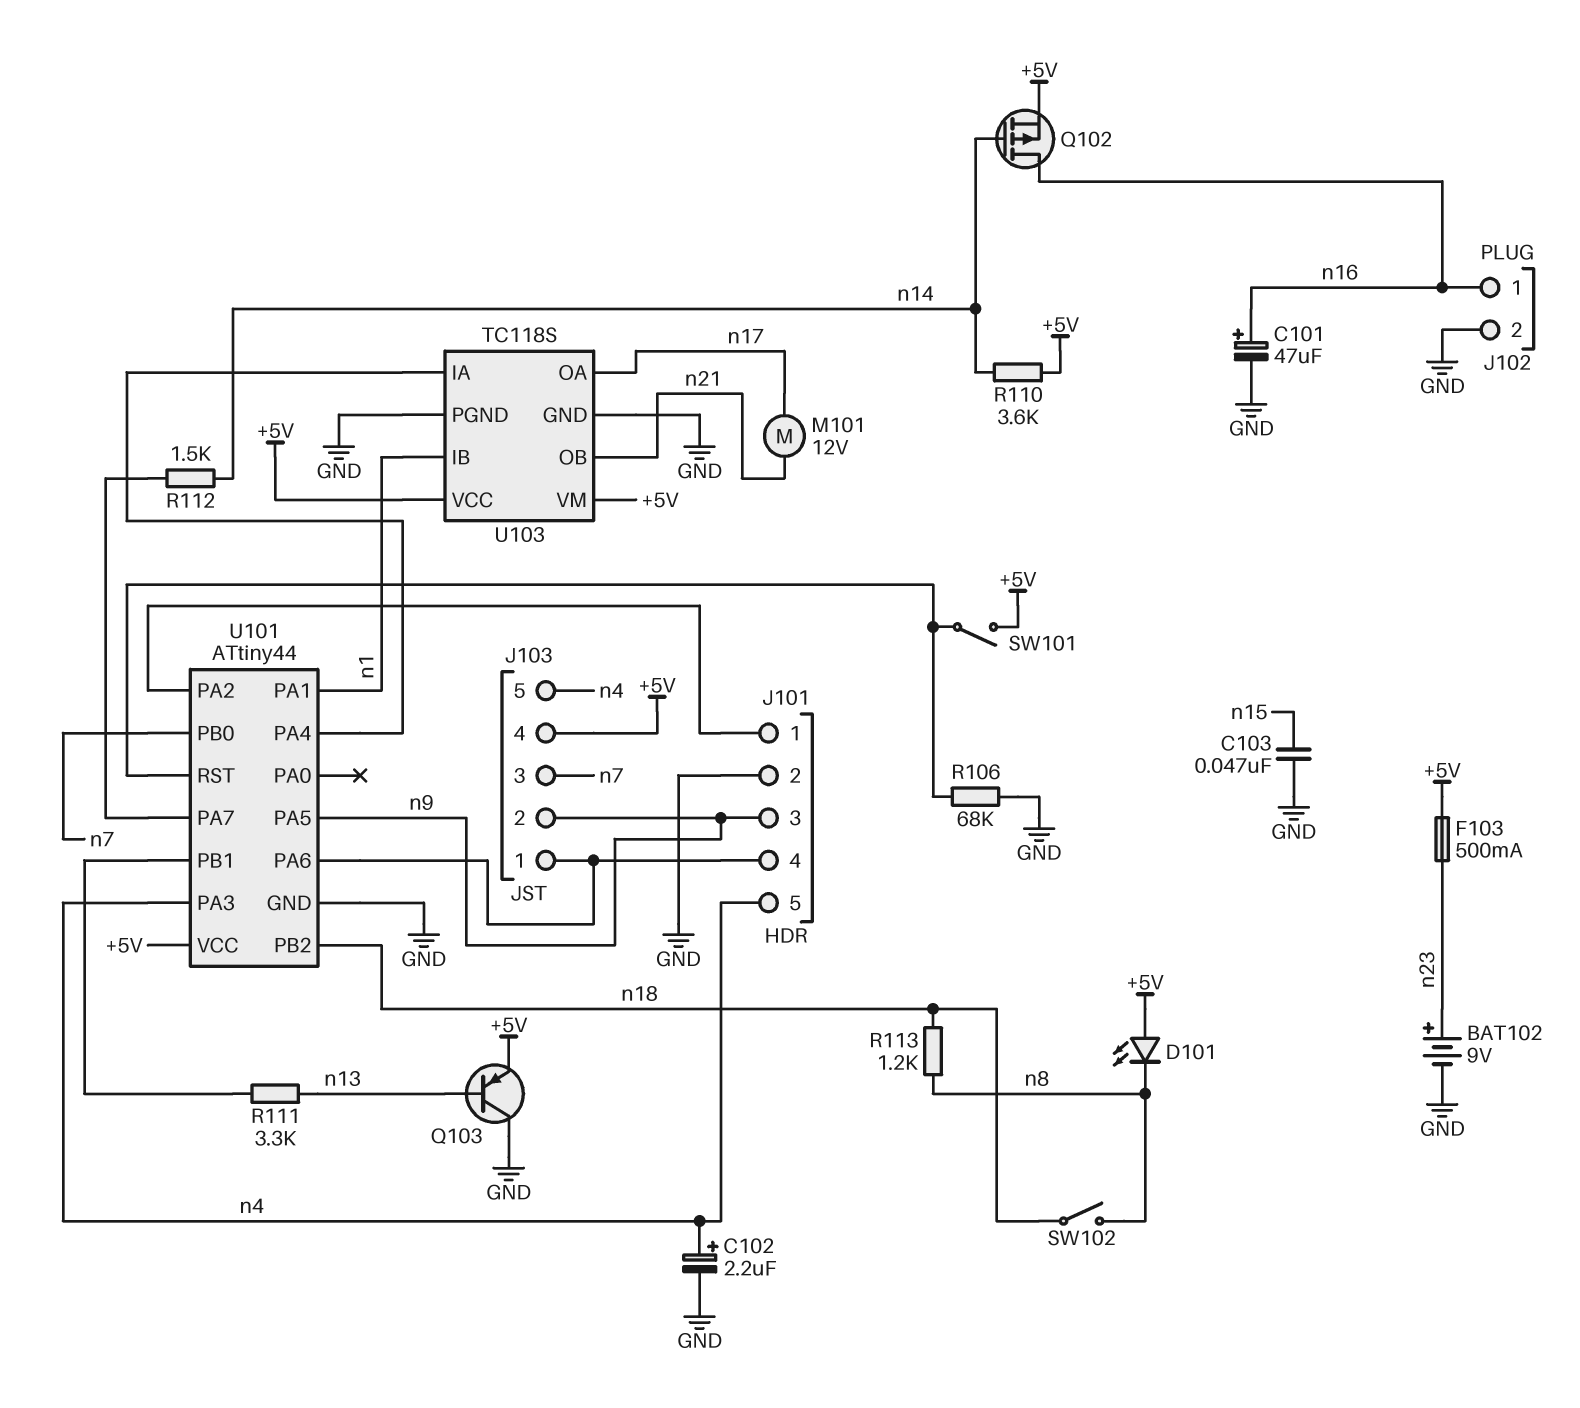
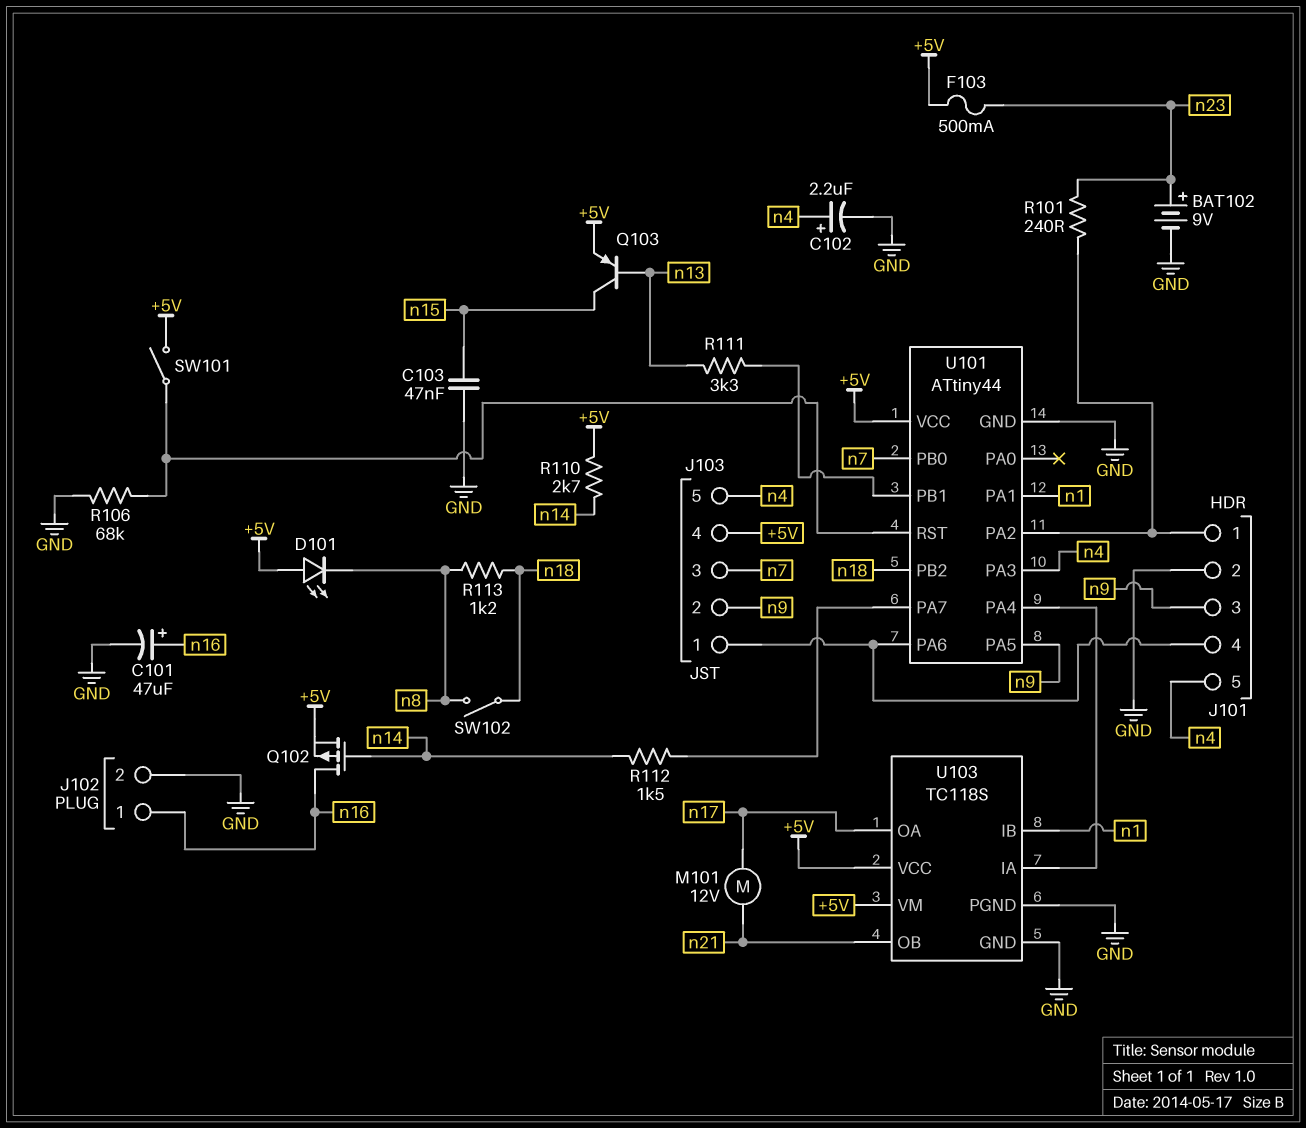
Q103: PNP (B n13, C GND, E +5V) -> PNP (B n13, C n15, E +5V)
R101: none -> 240 (J101/1, n23)
R110: 3.6k (+5V, n14) -> 2.7k (+5V, n14)

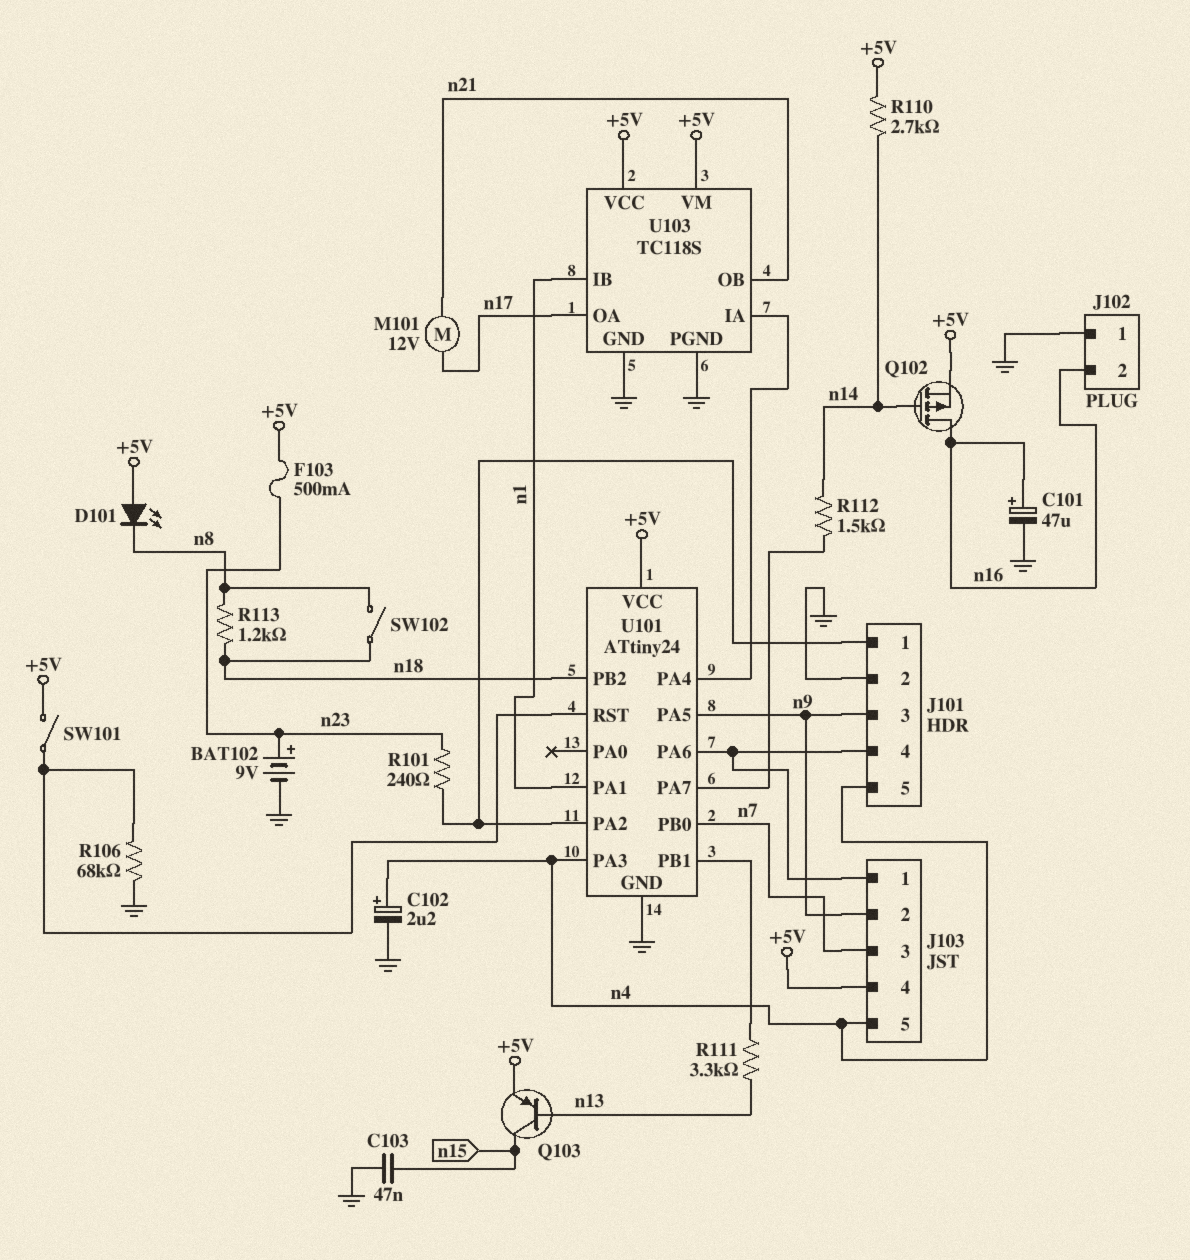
J102 pin 1: n16 -> GND
J102 pin 2: GND -> n16
U101: ATtiny44 -> ATtiny24

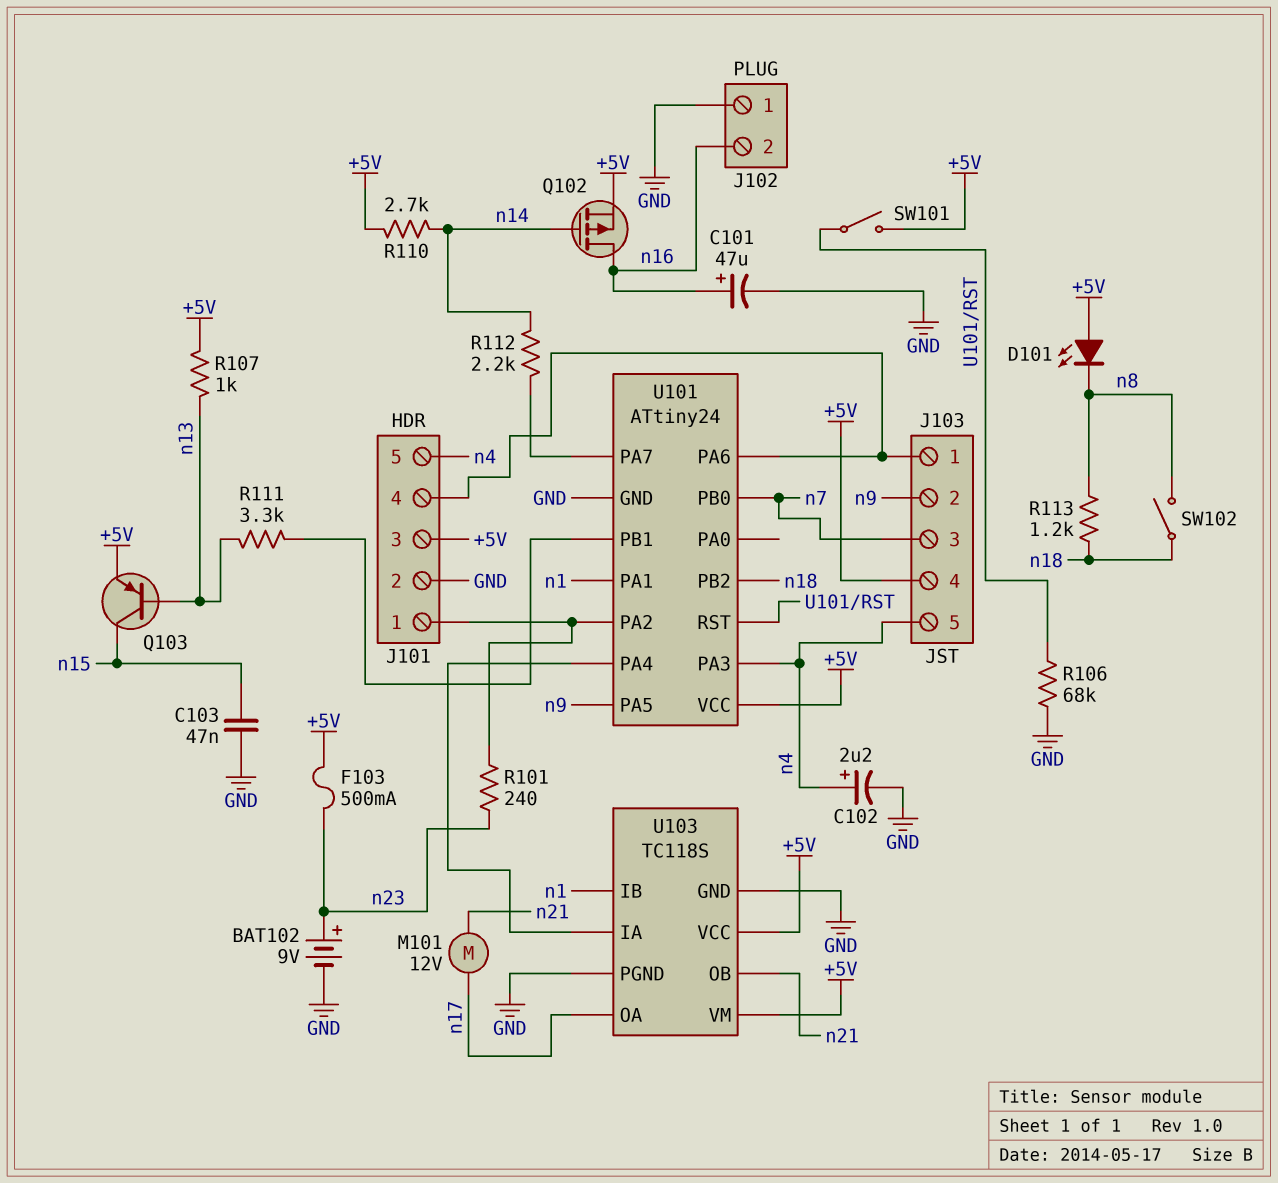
J101 pin 3: n9 -> +5V
R107: none -> 1k (+5V, n13)
R112: 1.5k (U101/PA7, n14) -> 2.2k (U101/PA7, n14)

